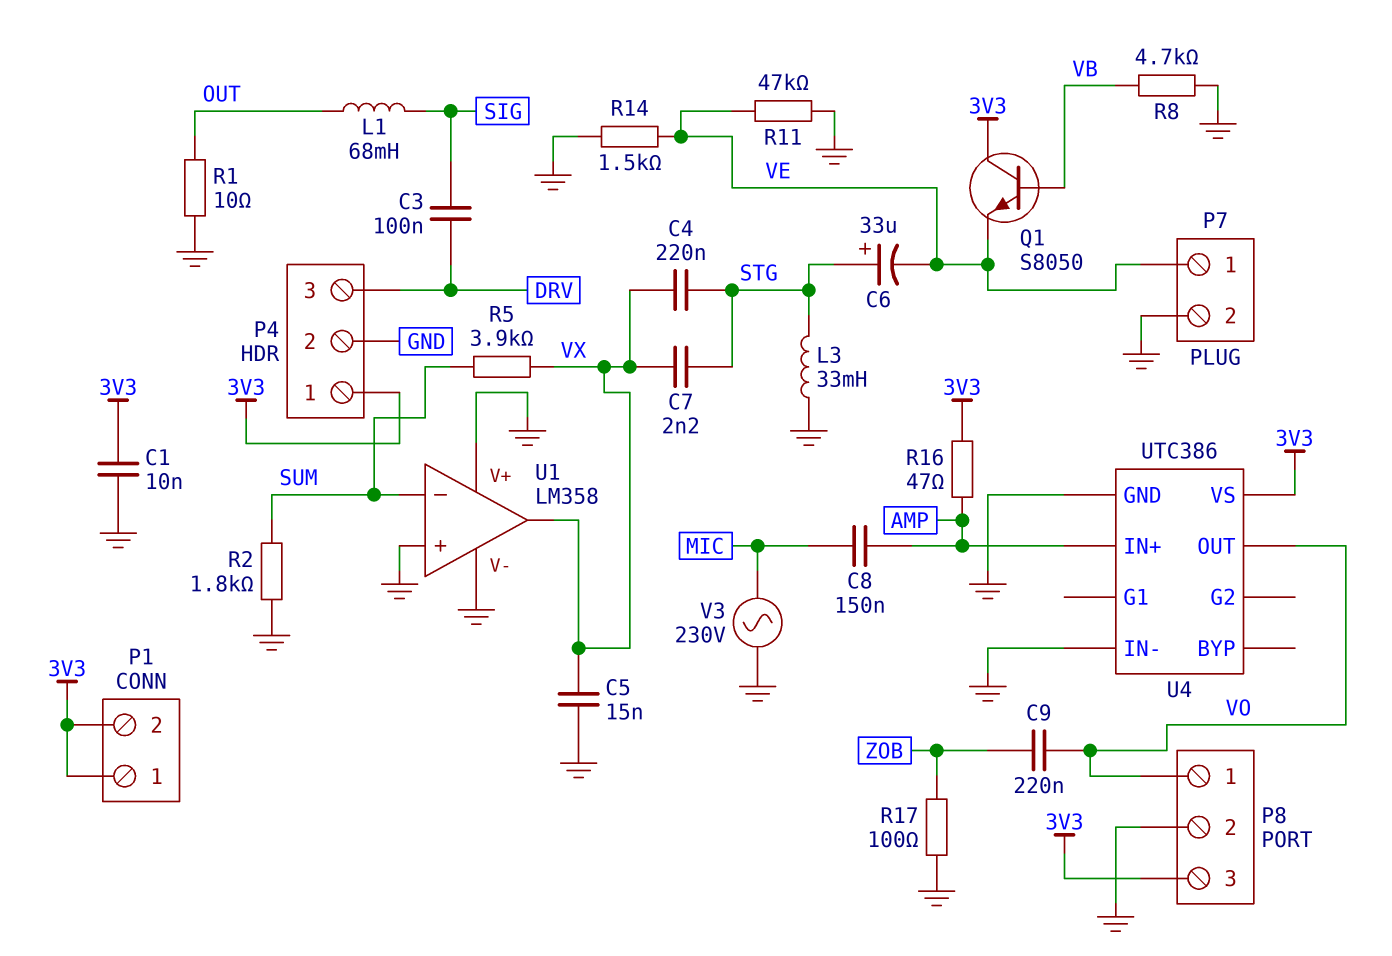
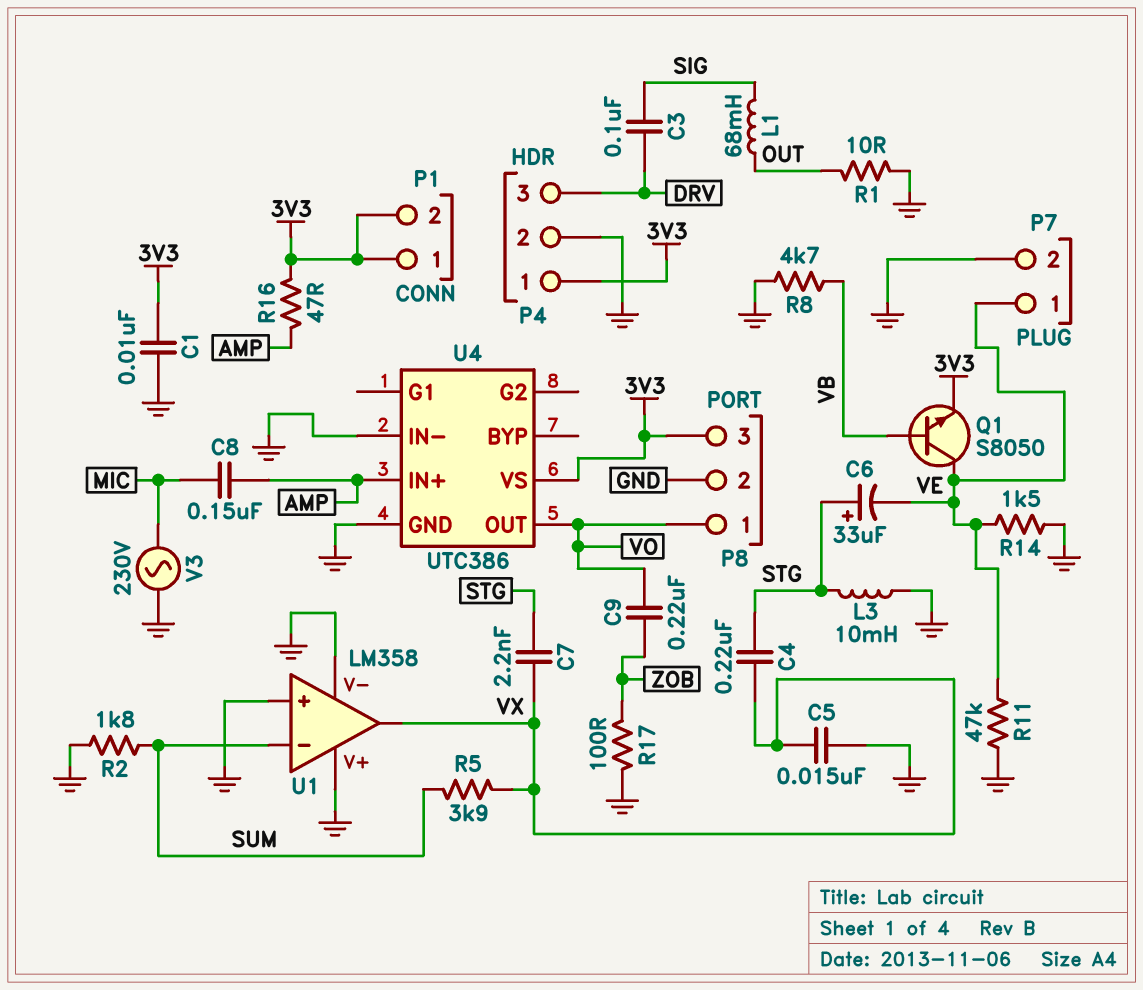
L3: 33mH (GND, STG) -> 10mH (GND, STG)
Q1: NPN S8050 (B VB, C 3V3, E VE) -> NPN S8050 (B VB, C VE, E 3V3)

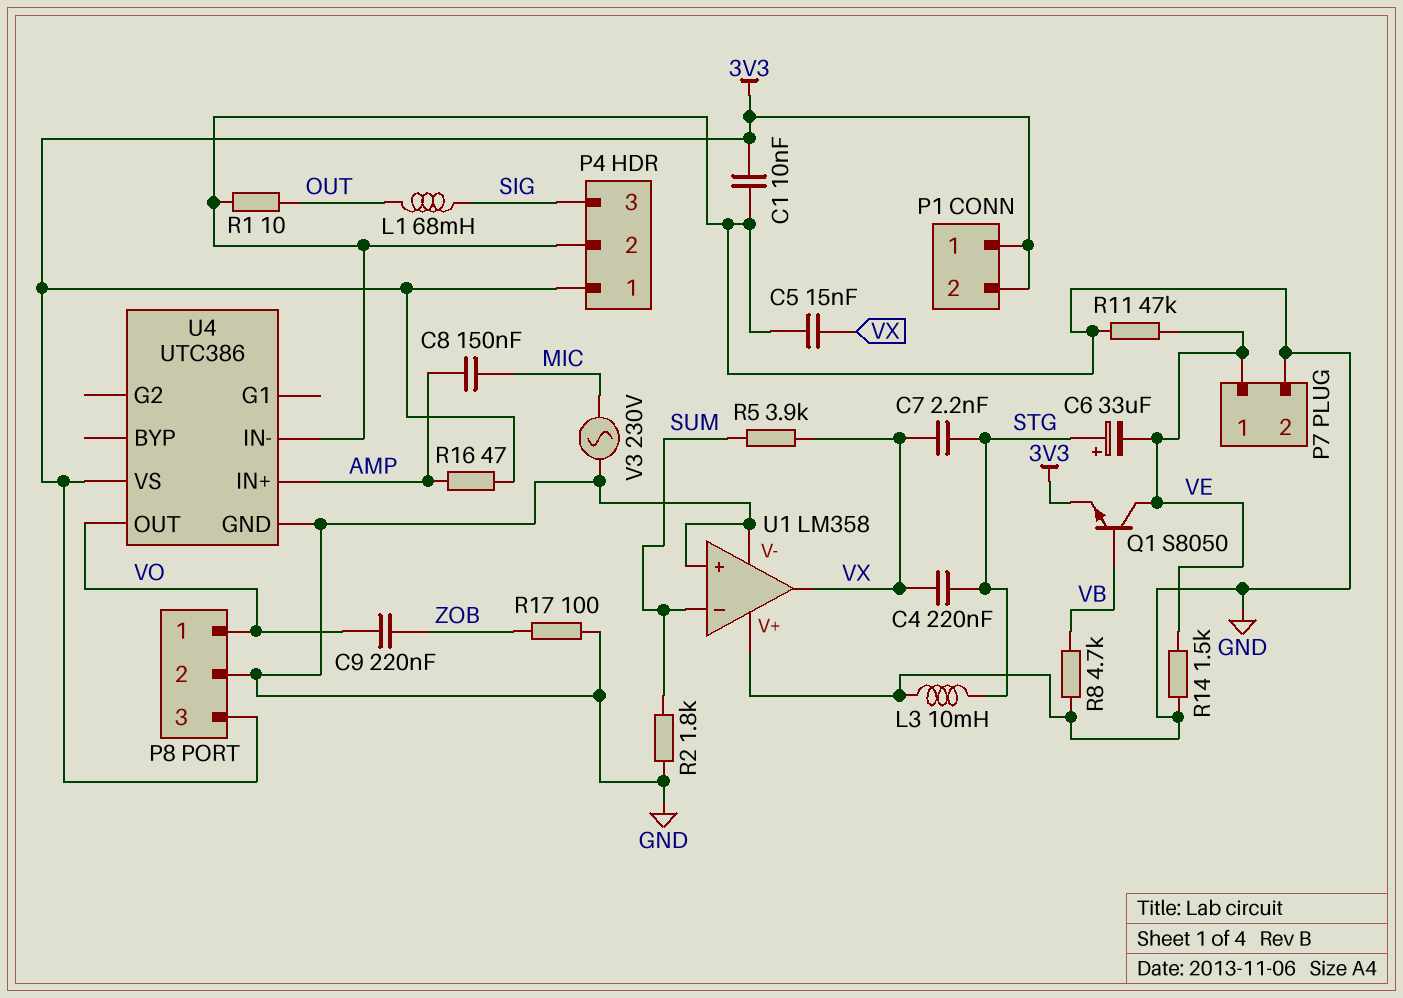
C3: 100nF (DRV, SIG) -> none
P4 pin 3: DRV -> SIG

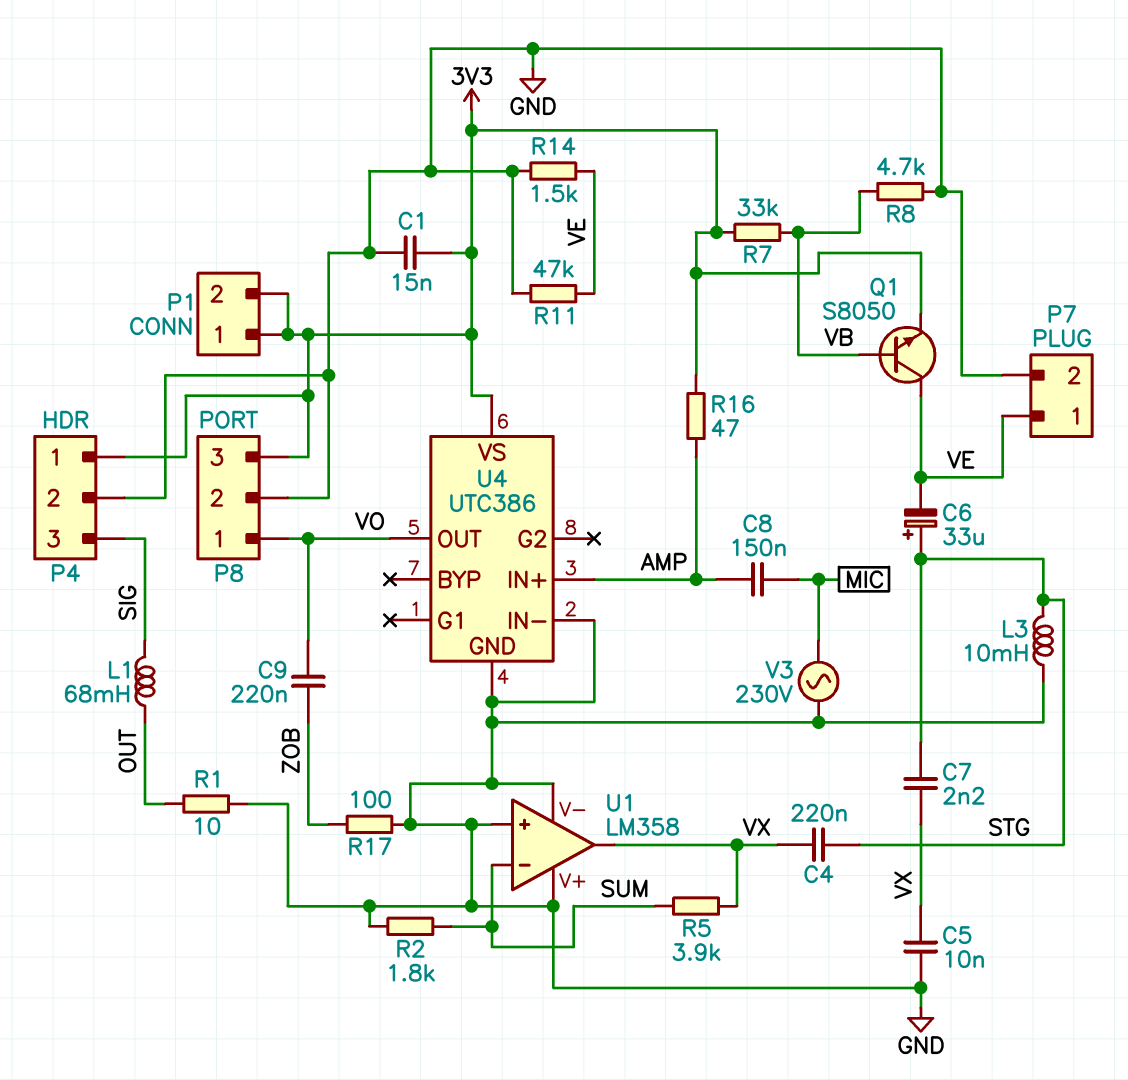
C1: 10nF (3V3, GND) -> 15nF (3V3, GND)
C5: 15nF (GND, VX) -> 10nF (GND, VX)
R7: none -> 33k (3V3, VB)

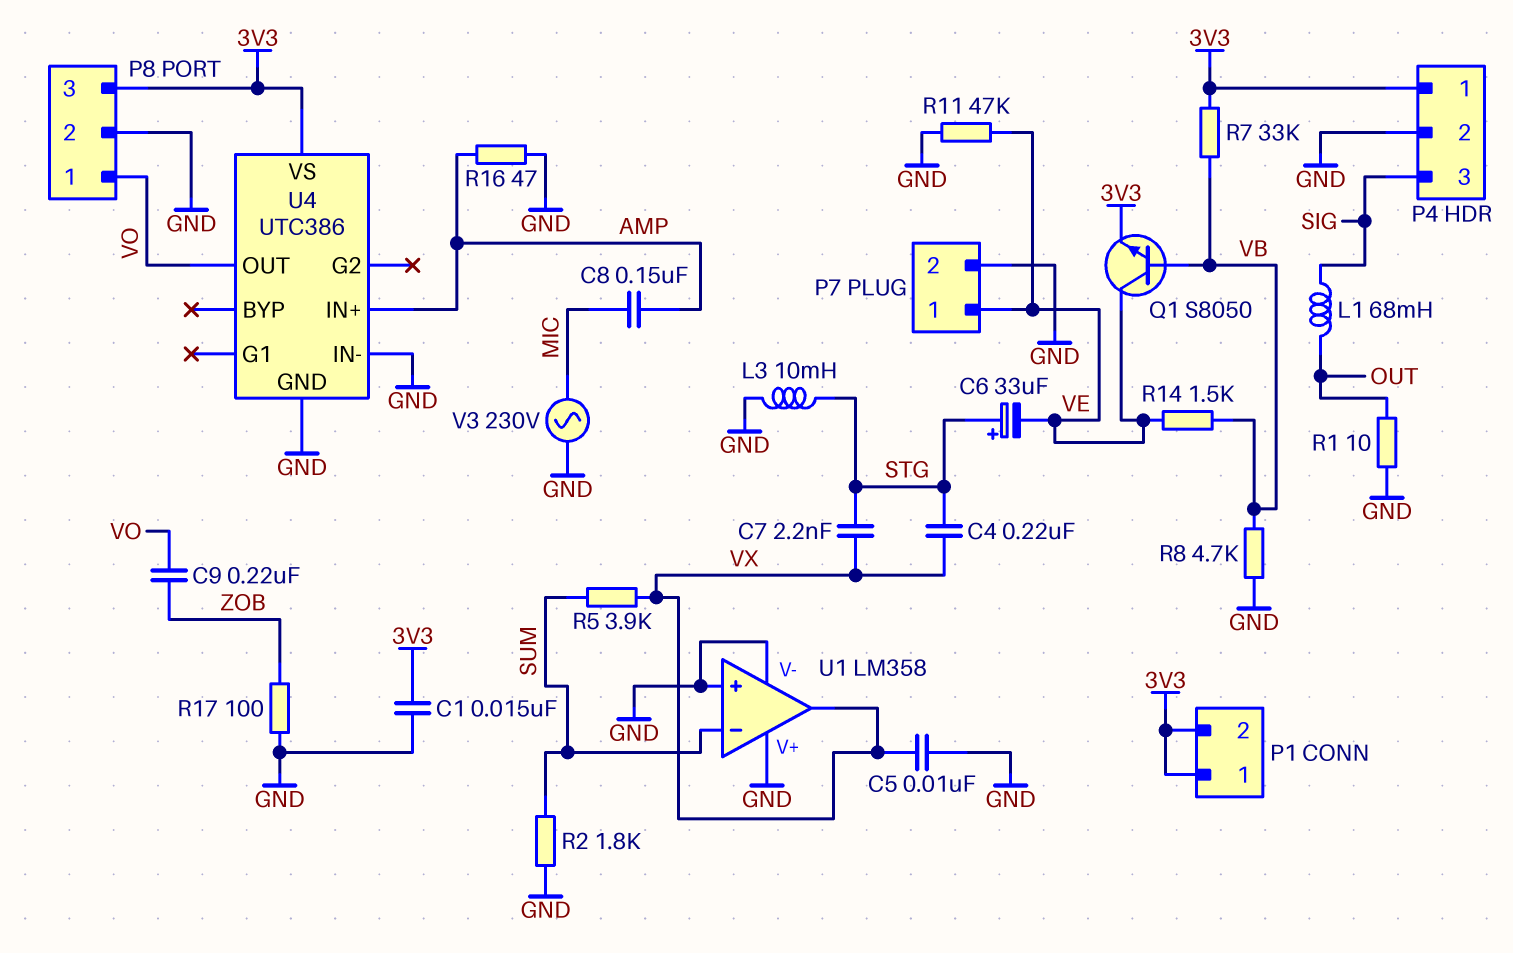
R14: 1.5k (GND, VE) -> 1.5k (VB, VE)
R16: 47 (3V3, AMP) -> 47 (AMP, GND)

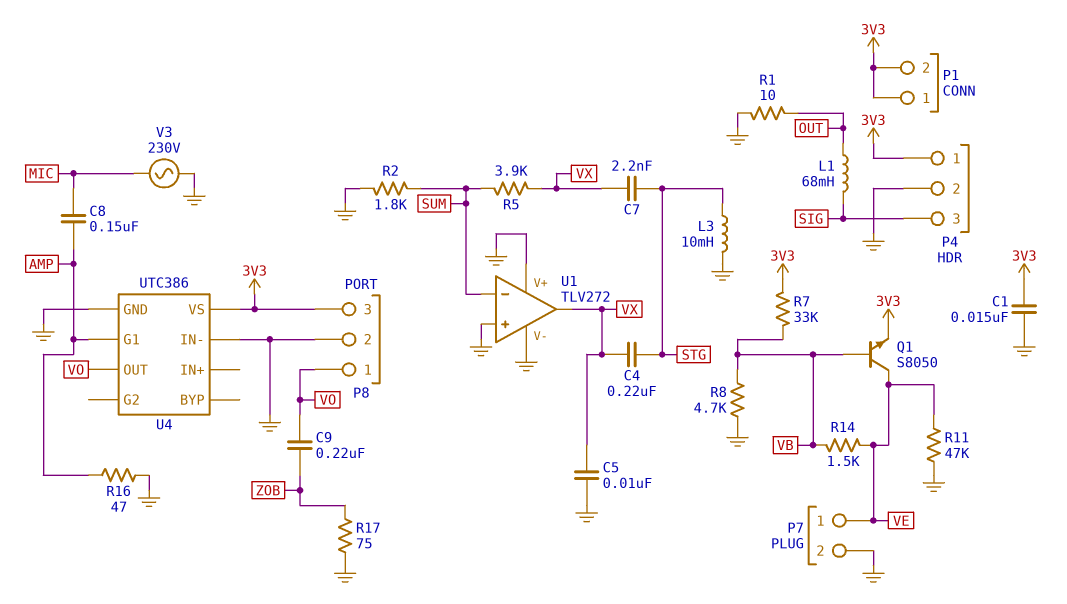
C6: 33uF (plus STG, minus VE) -> none
R17: 100 (GND, ZOB) -> 75 (GND, ZOB)
U1: LM358 -> TLV272
U4 pin G1: none -> AMP
U4 pin IN+: AMP -> none

